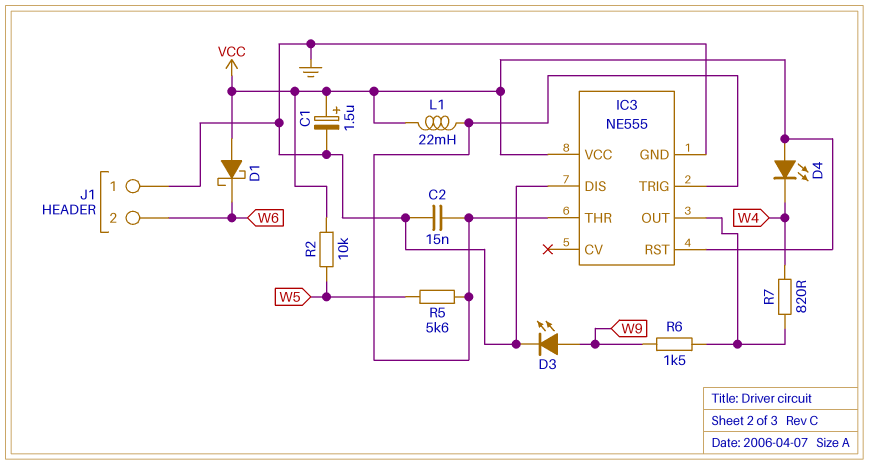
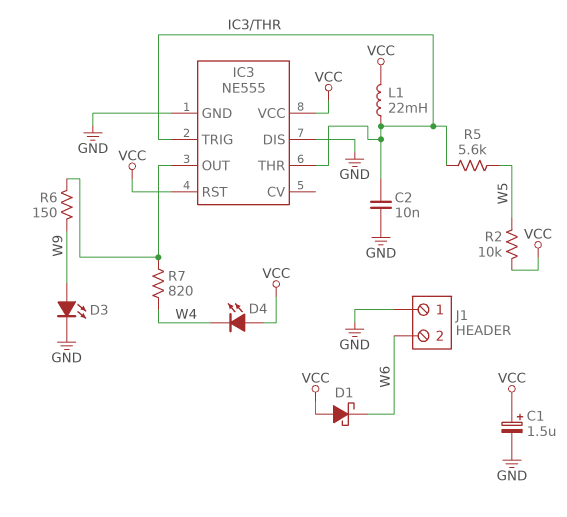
C2: 15nF (GND, IC3/THR) -> 10nF (GND, IC3/THR)
R6: 1.5k (IC3/OUT, W9) -> 150 (IC3/OUT, W9)

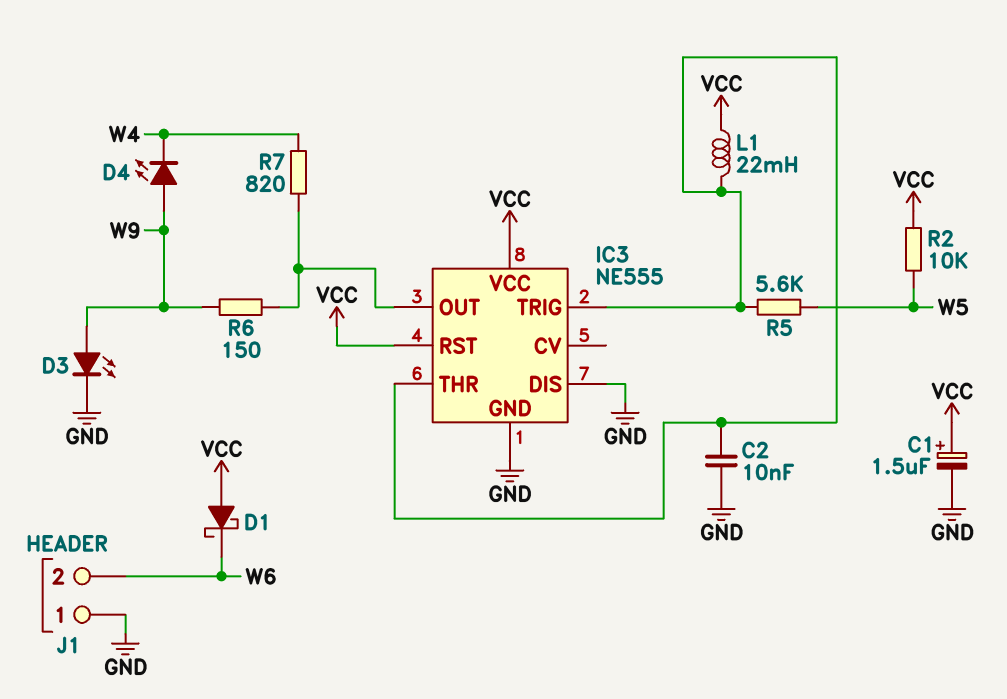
D4: LED (A VCC, K W4) -> LED (A W9, K W4)

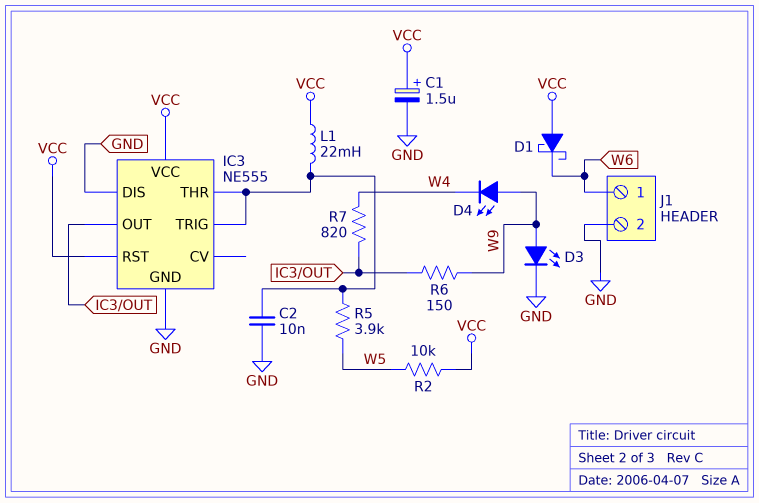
J1 pin 1: GND -> W6
J1 pin 2: W6 -> GND
R5: 5.6k (IC3/THR, W5) -> 3.9k (IC3/THR, W5)

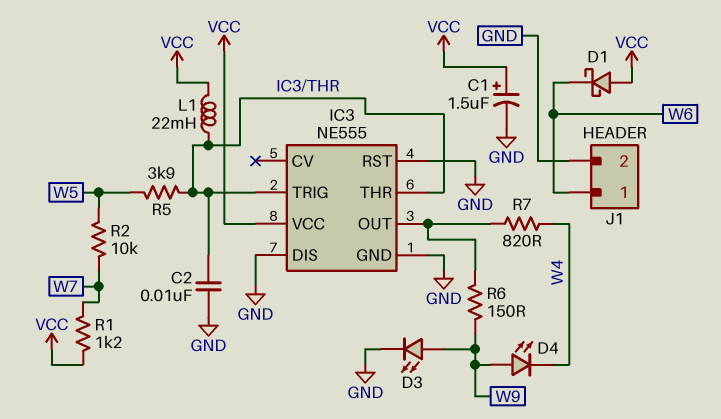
IC3 pin RST: VCC -> GND
R1: none -> 1.2k (VCC, W7)
R2: 10k (VCC, W5) -> 10k (W5, W7)

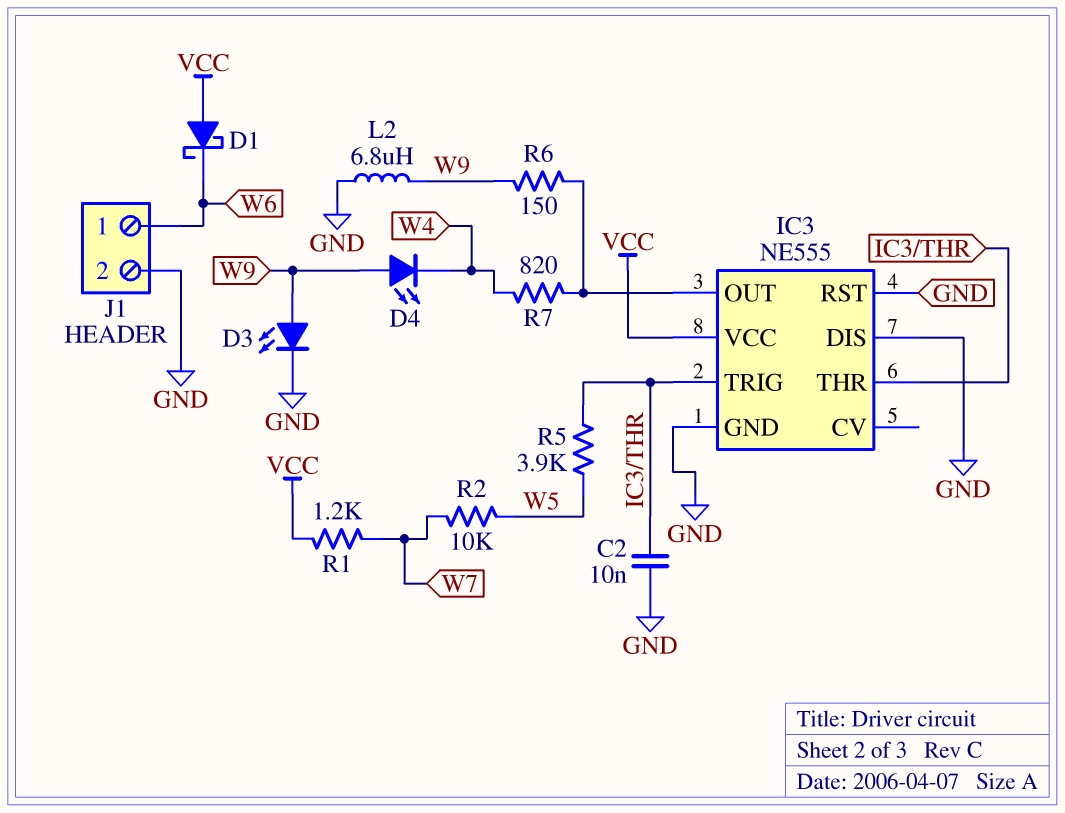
C1: 1.5uF (plus VCC, minus GND) -> none
L1: 22mH (IC3/THR, VCC) -> none
L2: none -> 6.8uH (GND, W9)

